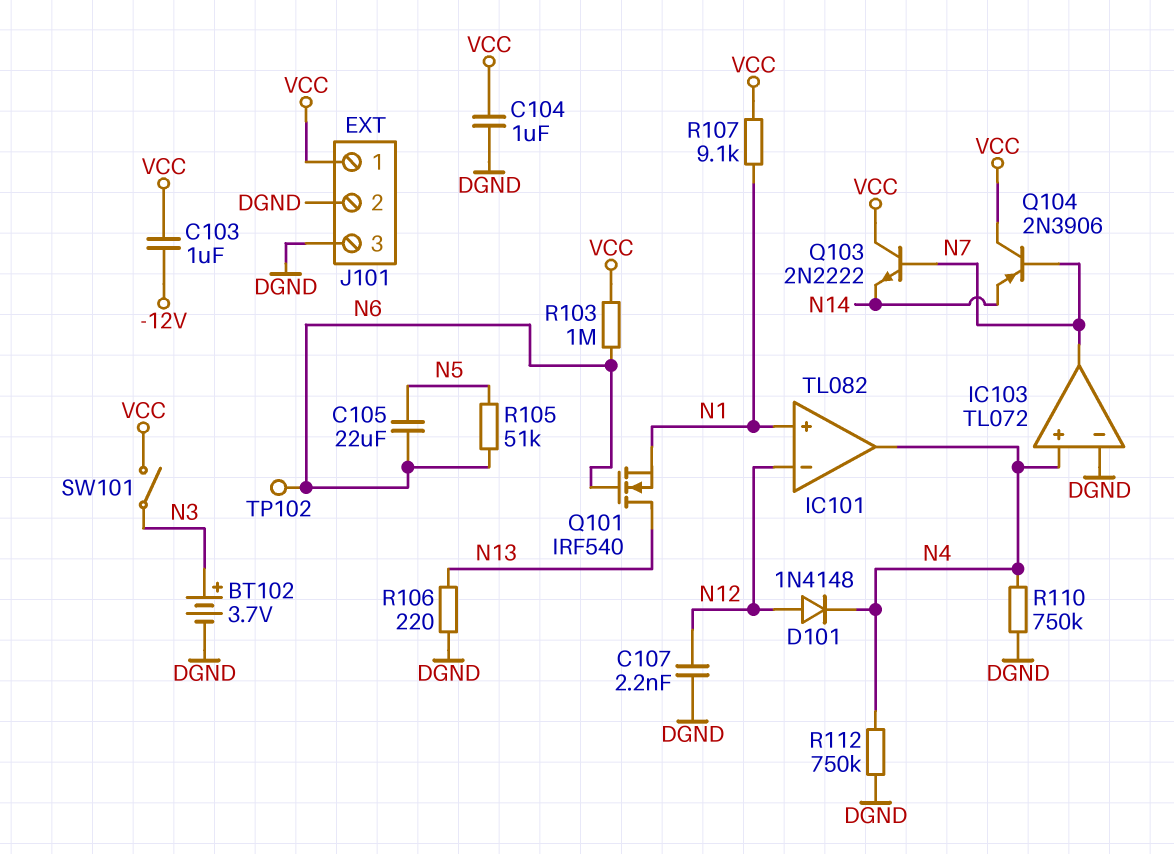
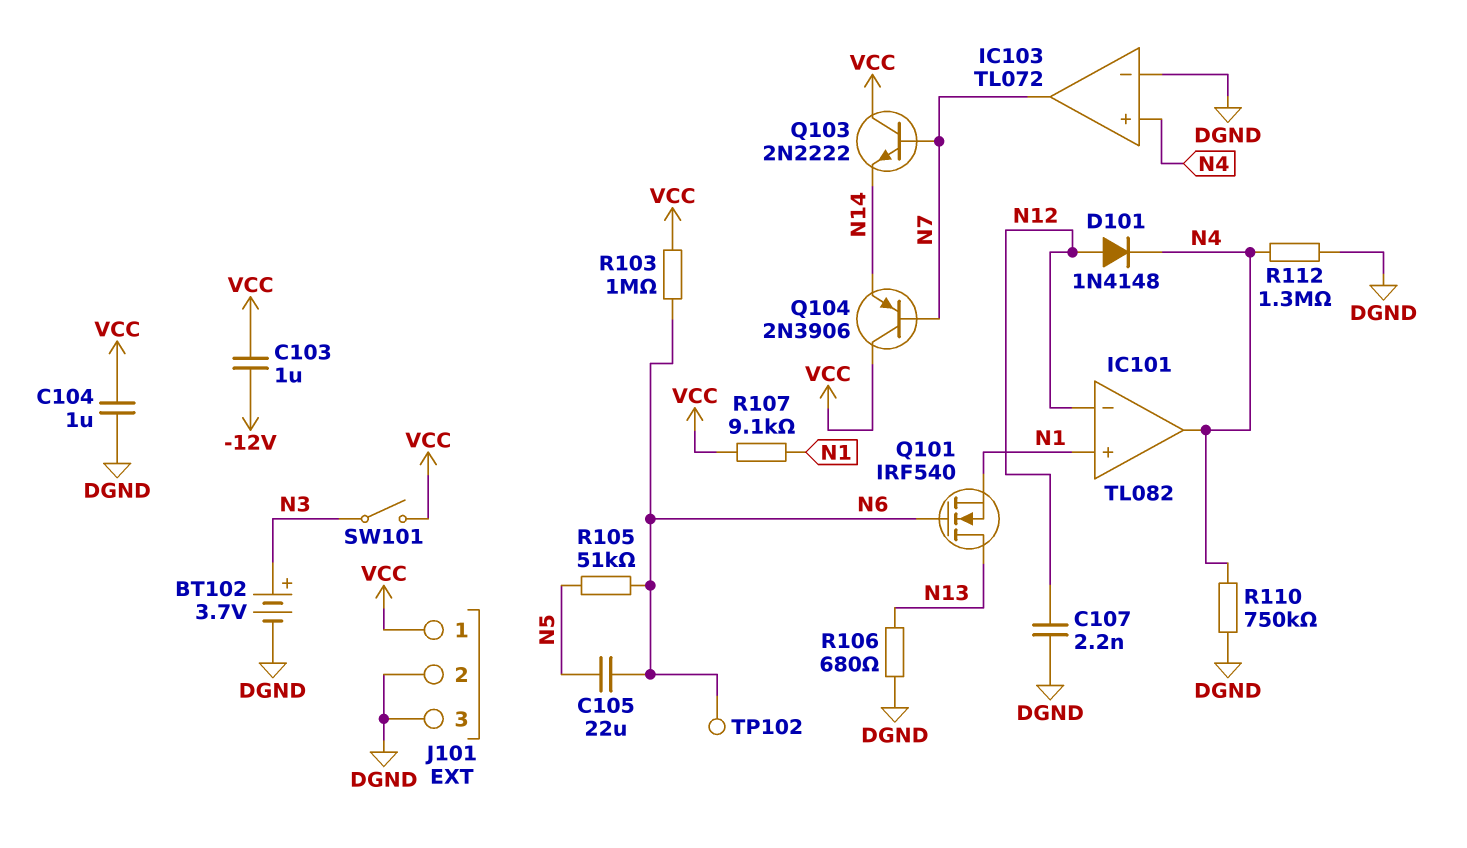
R106: 220 (DGND, N13) -> 680 (DGND, N13)
R112: 750k (DGND, N4) -> 1.3M (DGND, N4)

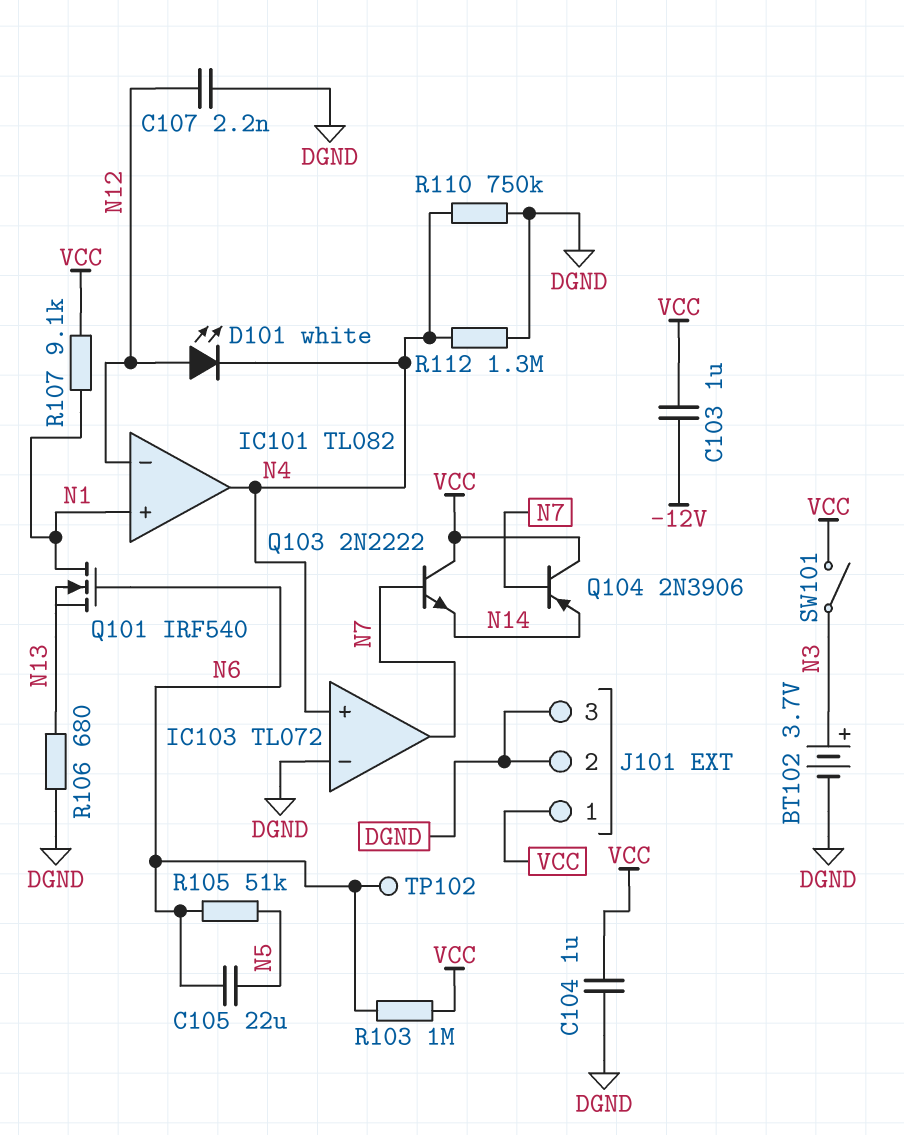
D101: diode 1N4148 (A N12, K N4) -> LED white (A N12, K N4)
Q101: NMOS IRF540 (G N6, D N13, S N1) -> NMOS IRF540 (G N6, D N1, S N13)

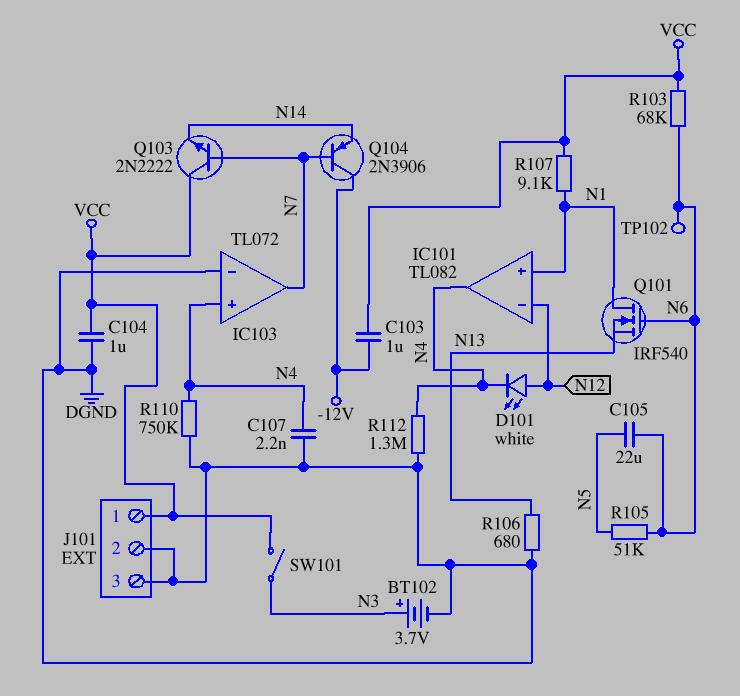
C107: 2.2nF (DGND, N12) -> 2.2nF (DGND, N4)
Q104: PNP 2N3906 (B N7, C VCC, E N14) -> PNP 2N3906 (B N7, C -12V, E N14)
R103: 1M (N6, VCC) -> 68k (N6, VCC)

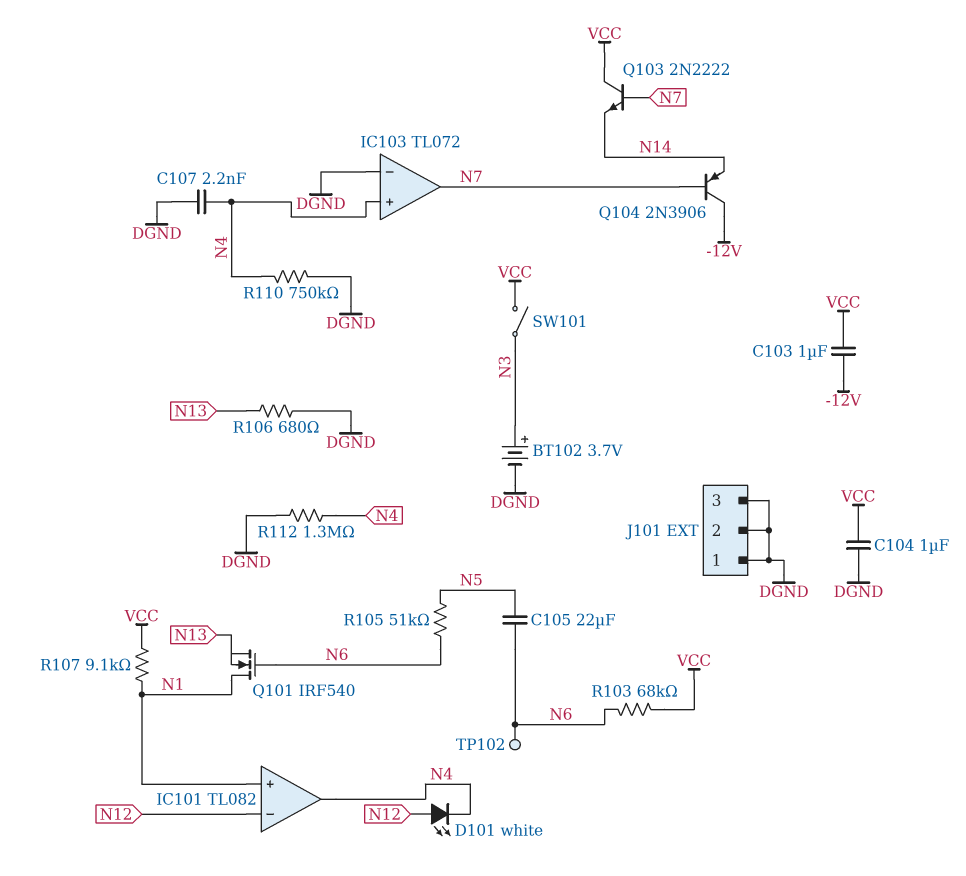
J101 pin 1: VCC -> DGND

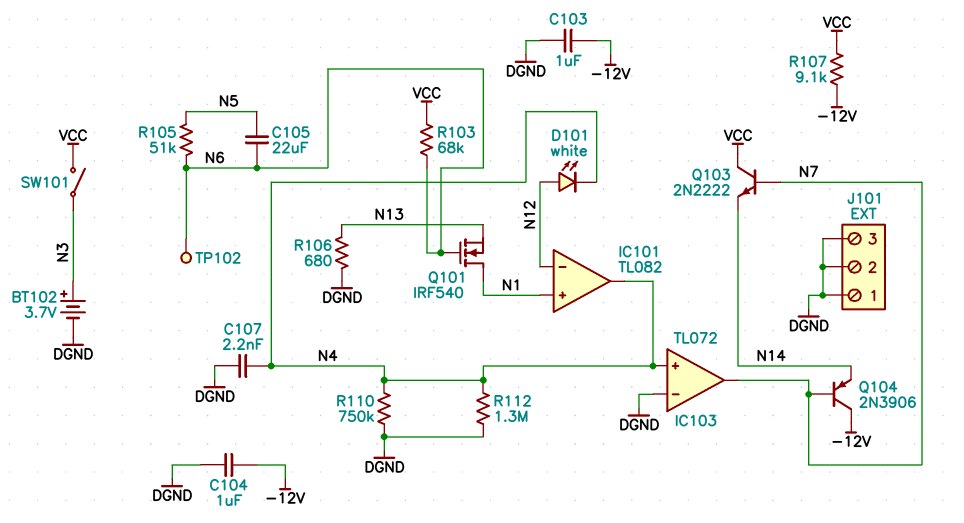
C103: 1uF (-12V, VCC) -> 1uF (-12V, DGND)
C104: 1uF (DGND, VCC) -> 1uF (-12V, DGND)
R107: 9.1k (N1, VCC) -> 9.1k (-12V, VCC)

